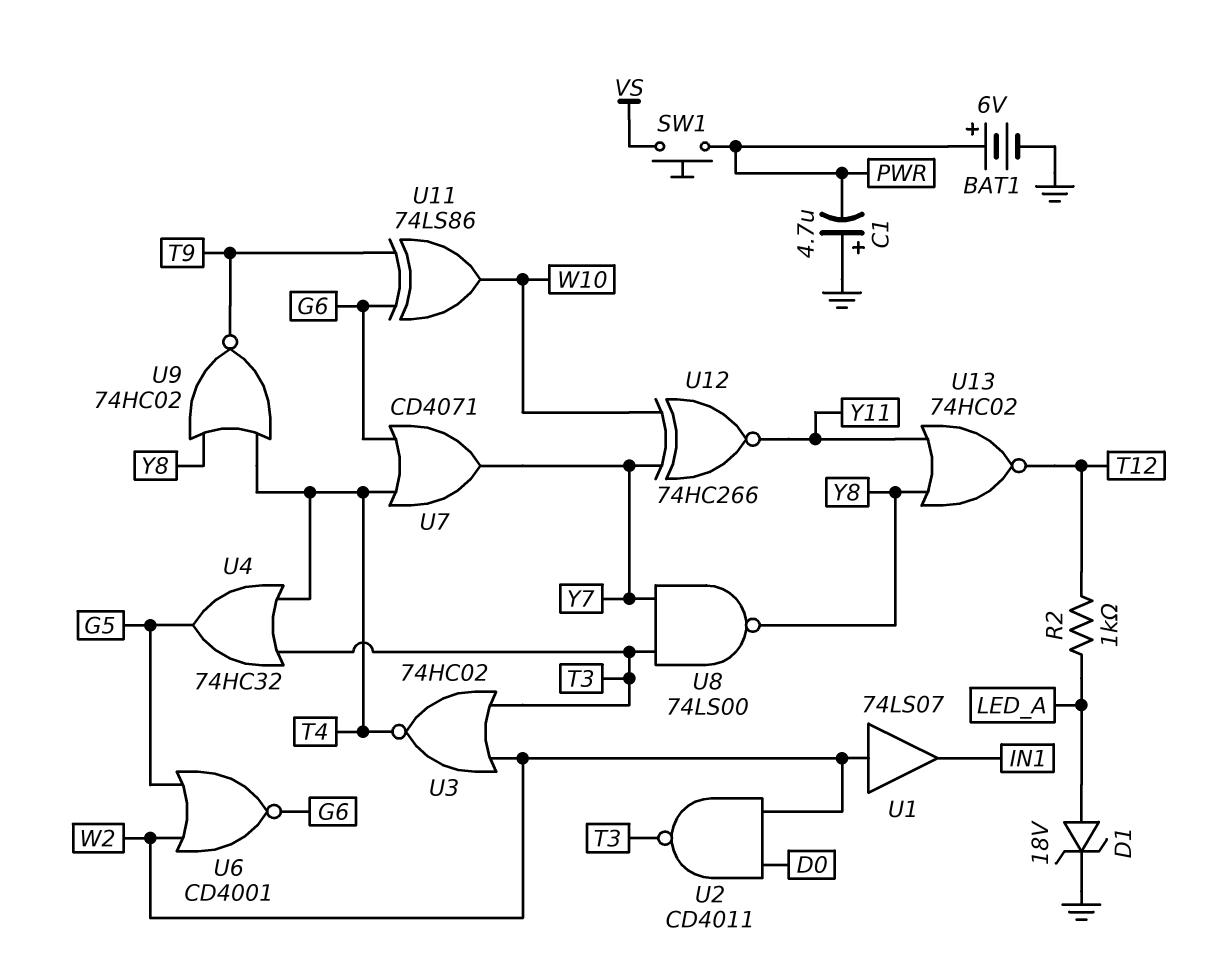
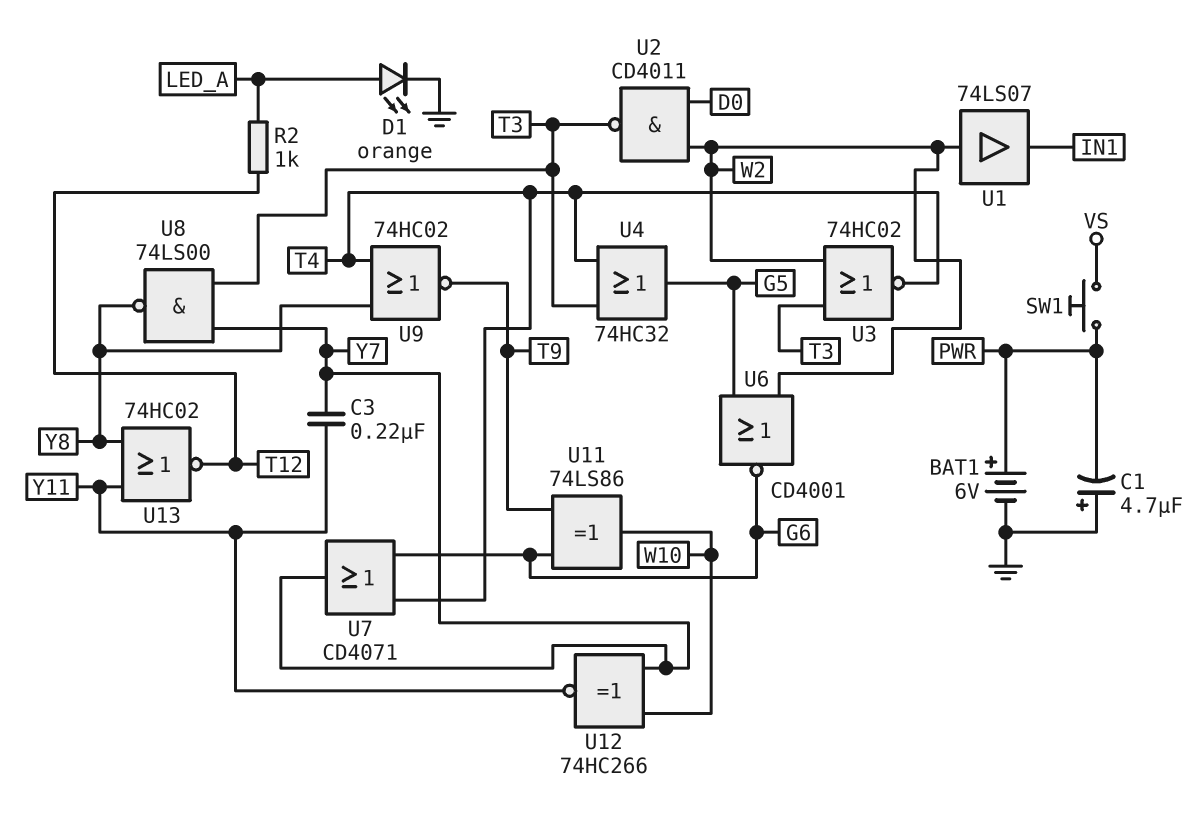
C3: none -> 220nF (Y7, Y11)
D1: zener 18V (A LED_A, K GND) -> LED orange (A LED_A, K GND)

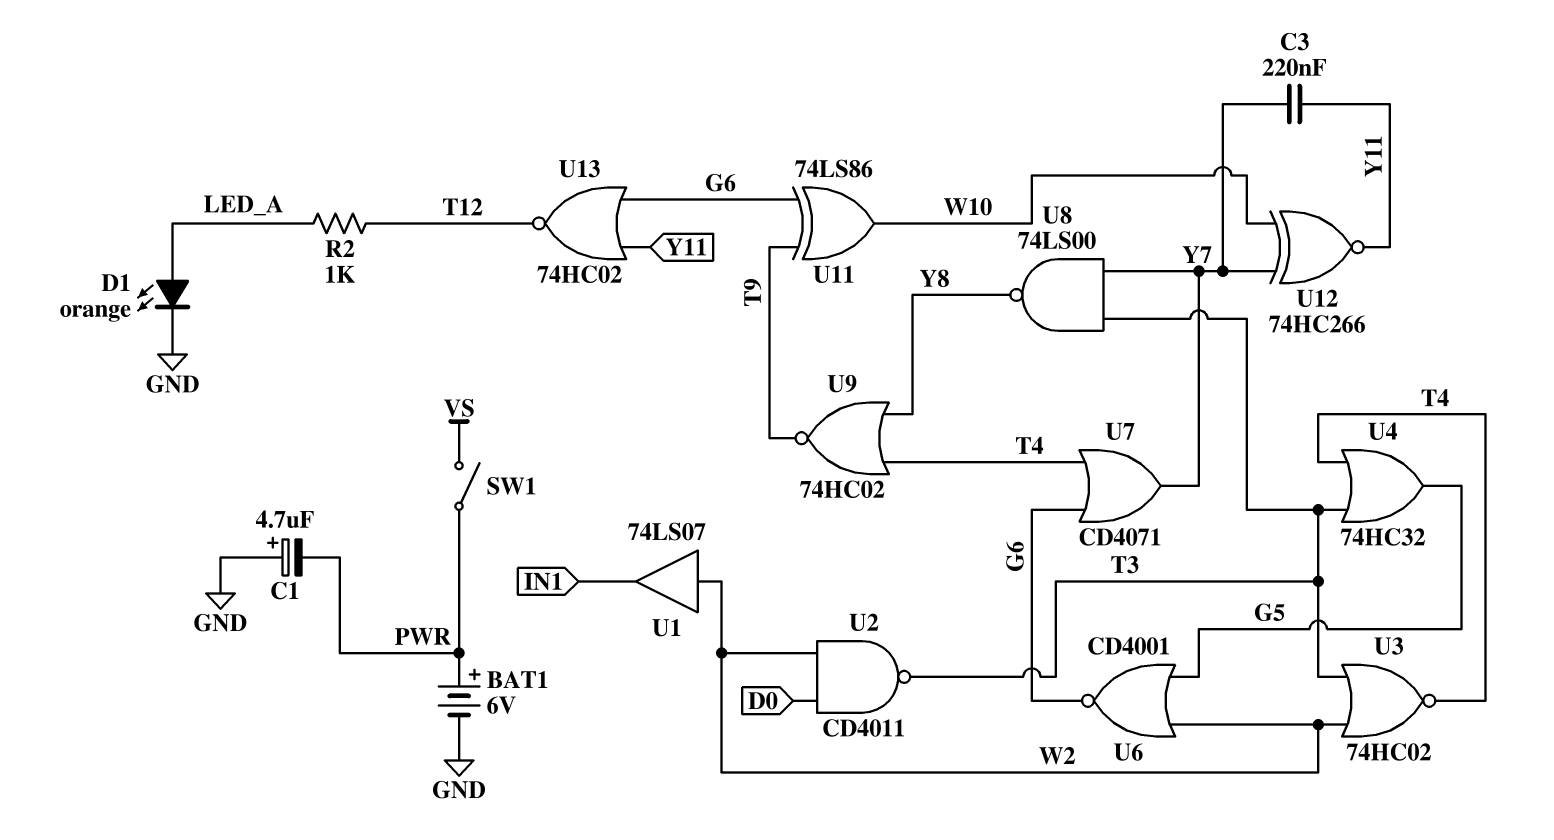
SW1: button (PWR, VS) -> switch (PWR, VS)
U13: NOR 74HC02 (in Y8, in Y11, out T12) -> NOR 74HC02 (in G6, in Y11, out T12)

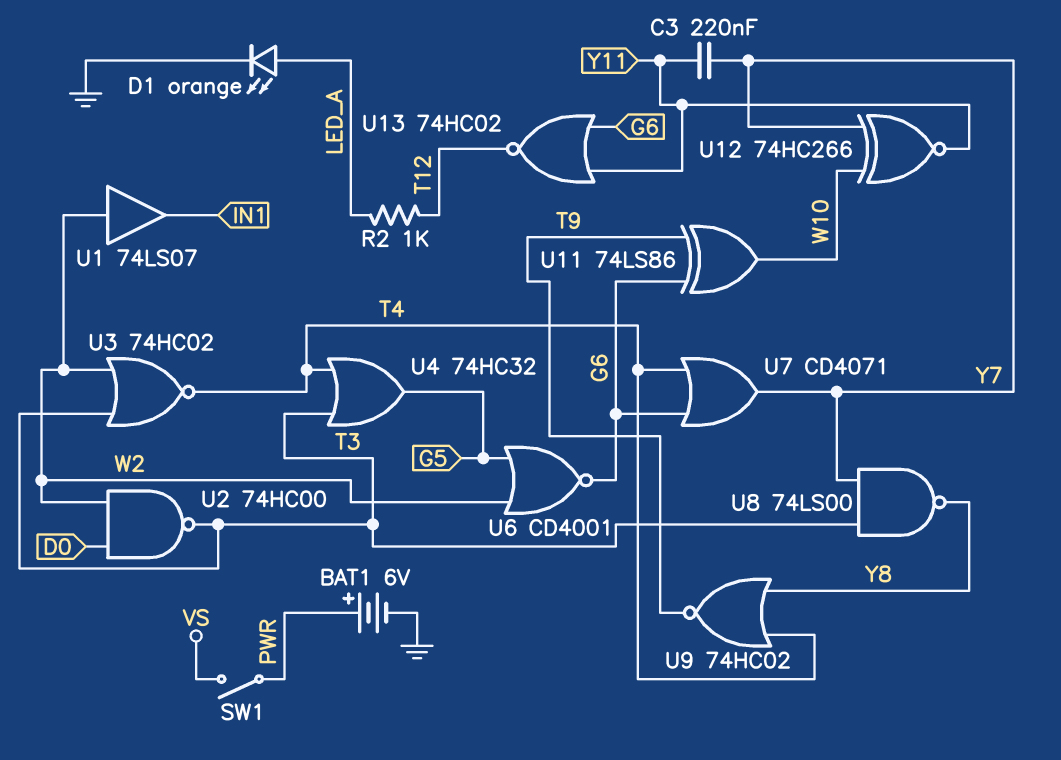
C1: 4.7uF (plus GND, minus PWR) -> none
U2: NAND CD4011 (in D0, in W2, out T3) -> NAND 74HC00 (in D0, in W2, out T3)

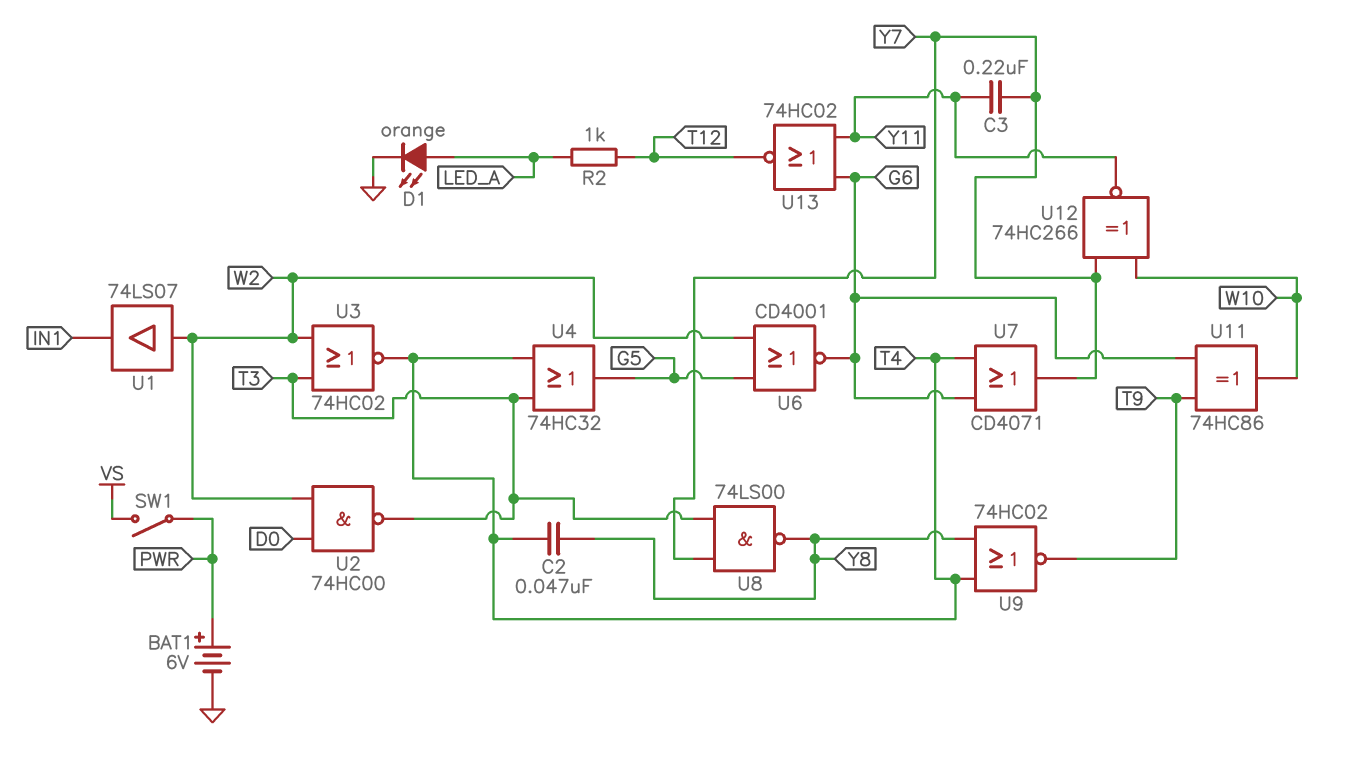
C2: none -> 47nF (T4, Y8)
U11: XOR 74LS86 (in G6, in T9, out W10) -> XOR 74HC86 (in G6, in T9, out W10)

